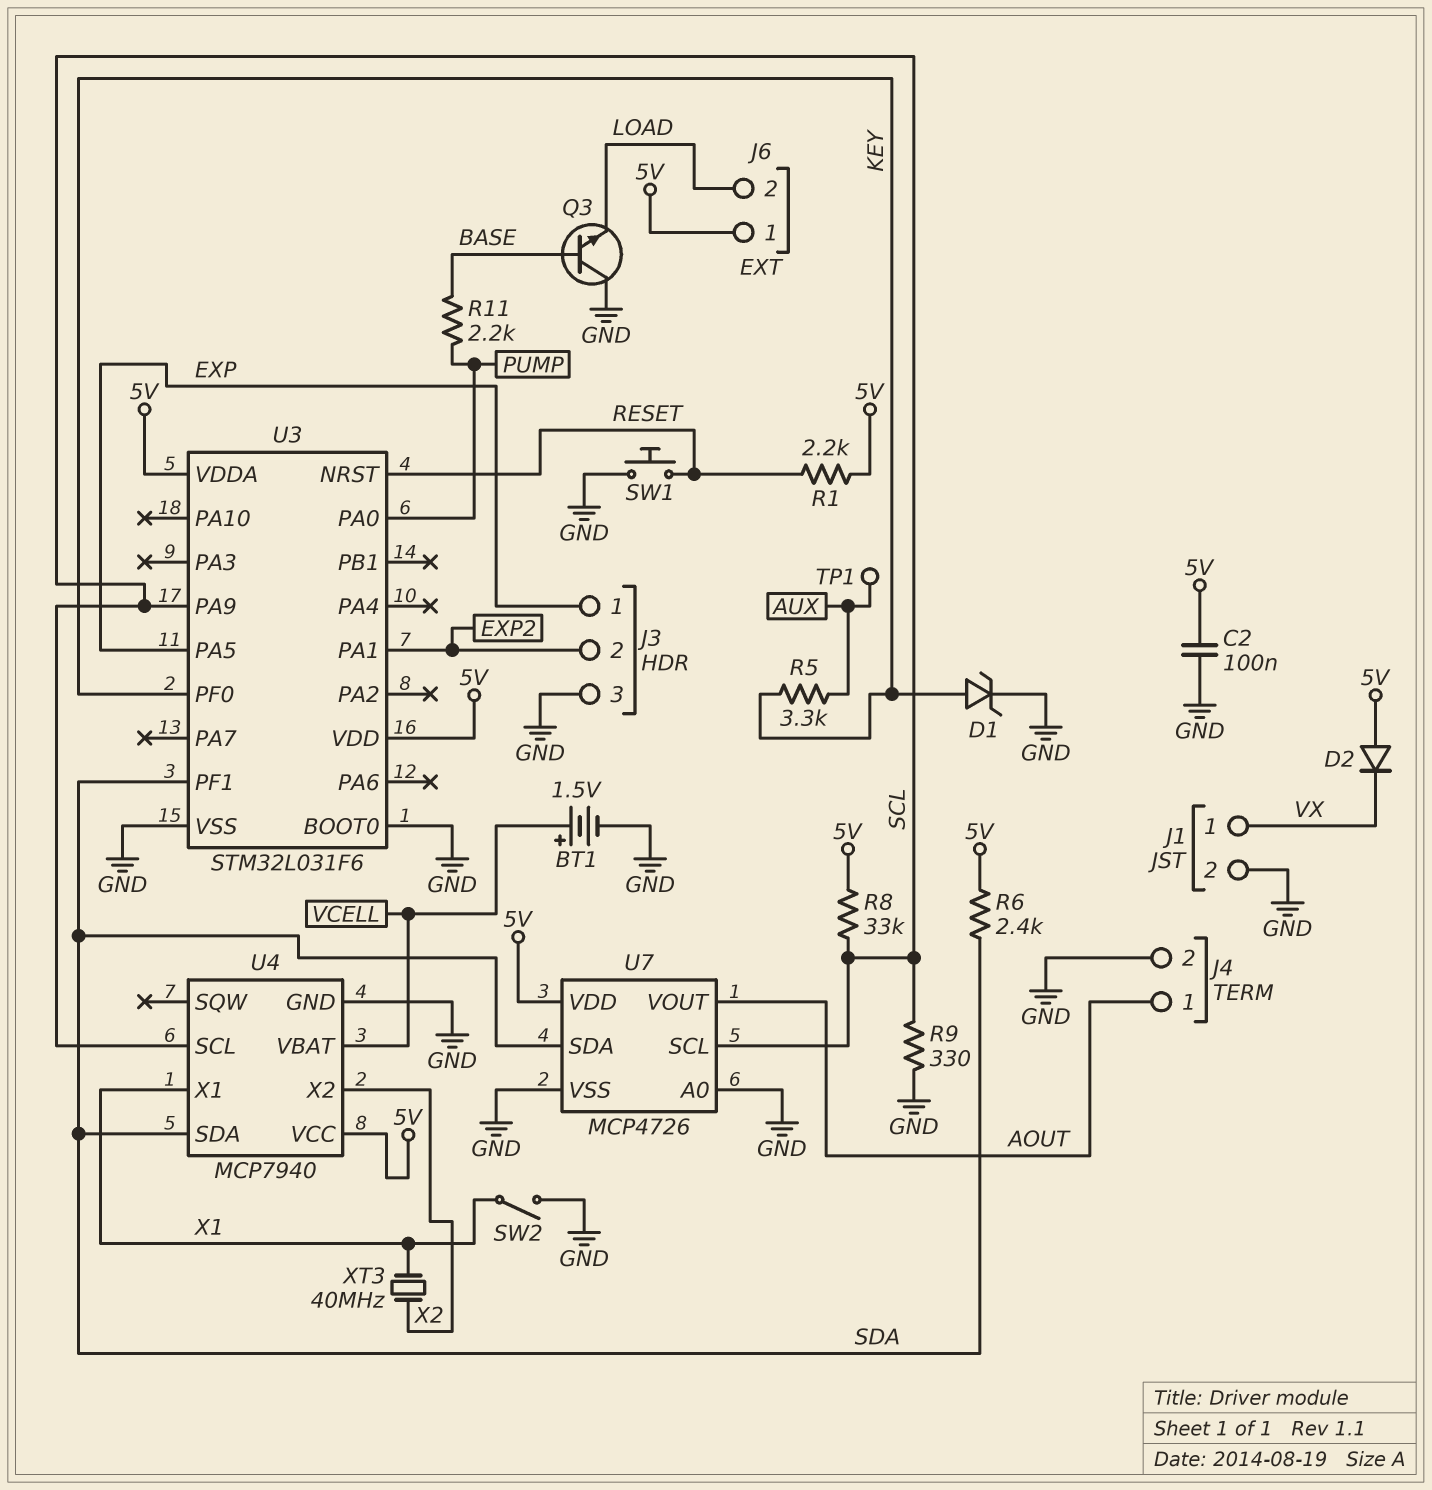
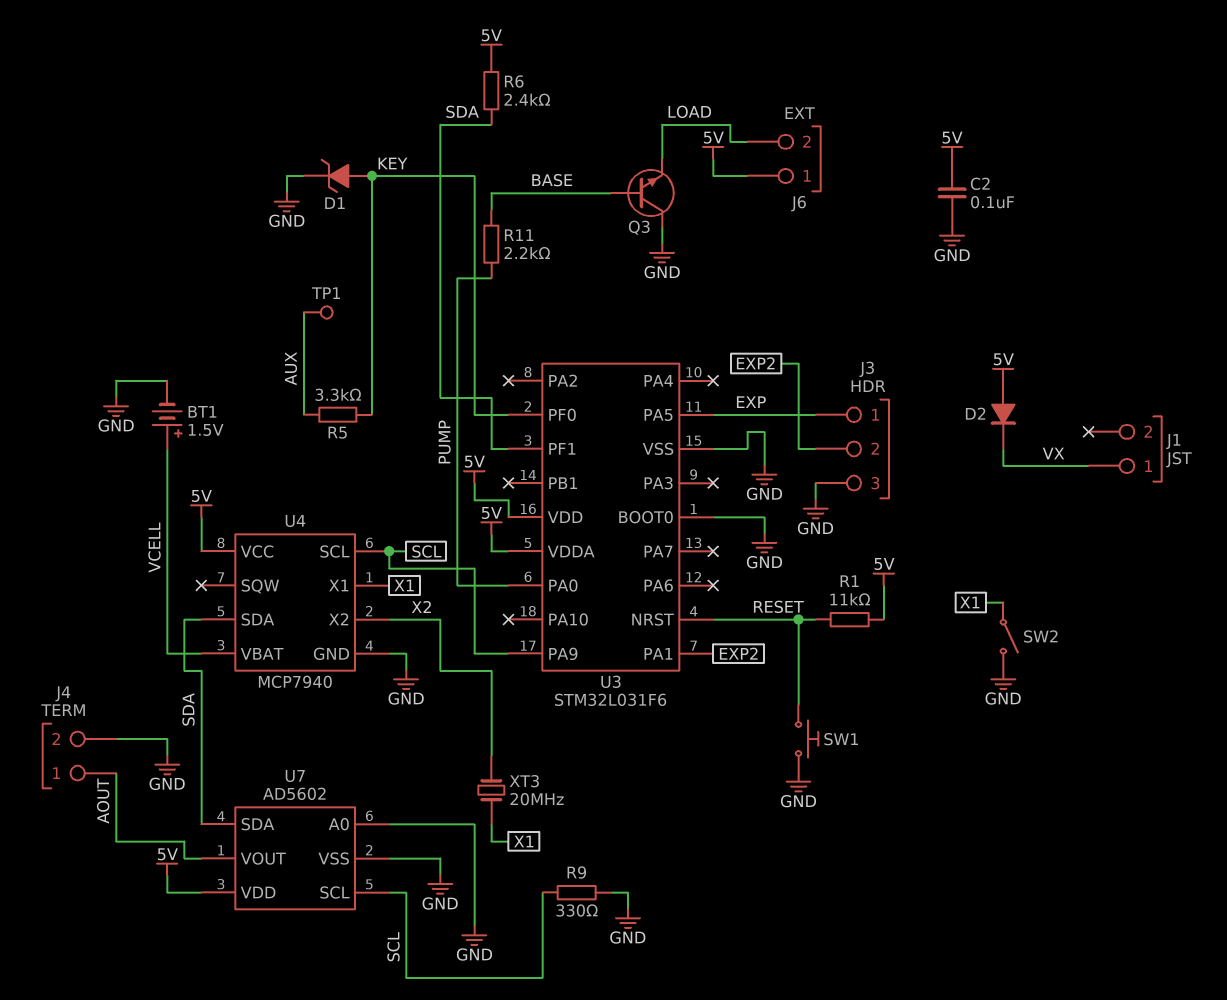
J1 pin 2: GND -> none
R1: 2.2k (5V, RESET) -> 11k (5V, RESET)
R8: 33k (5V, SCL) -> none
U7: MCP4726 -> AD5602
XT3: 40MHz (X1, X2) -> 20MHz (X1, X2)

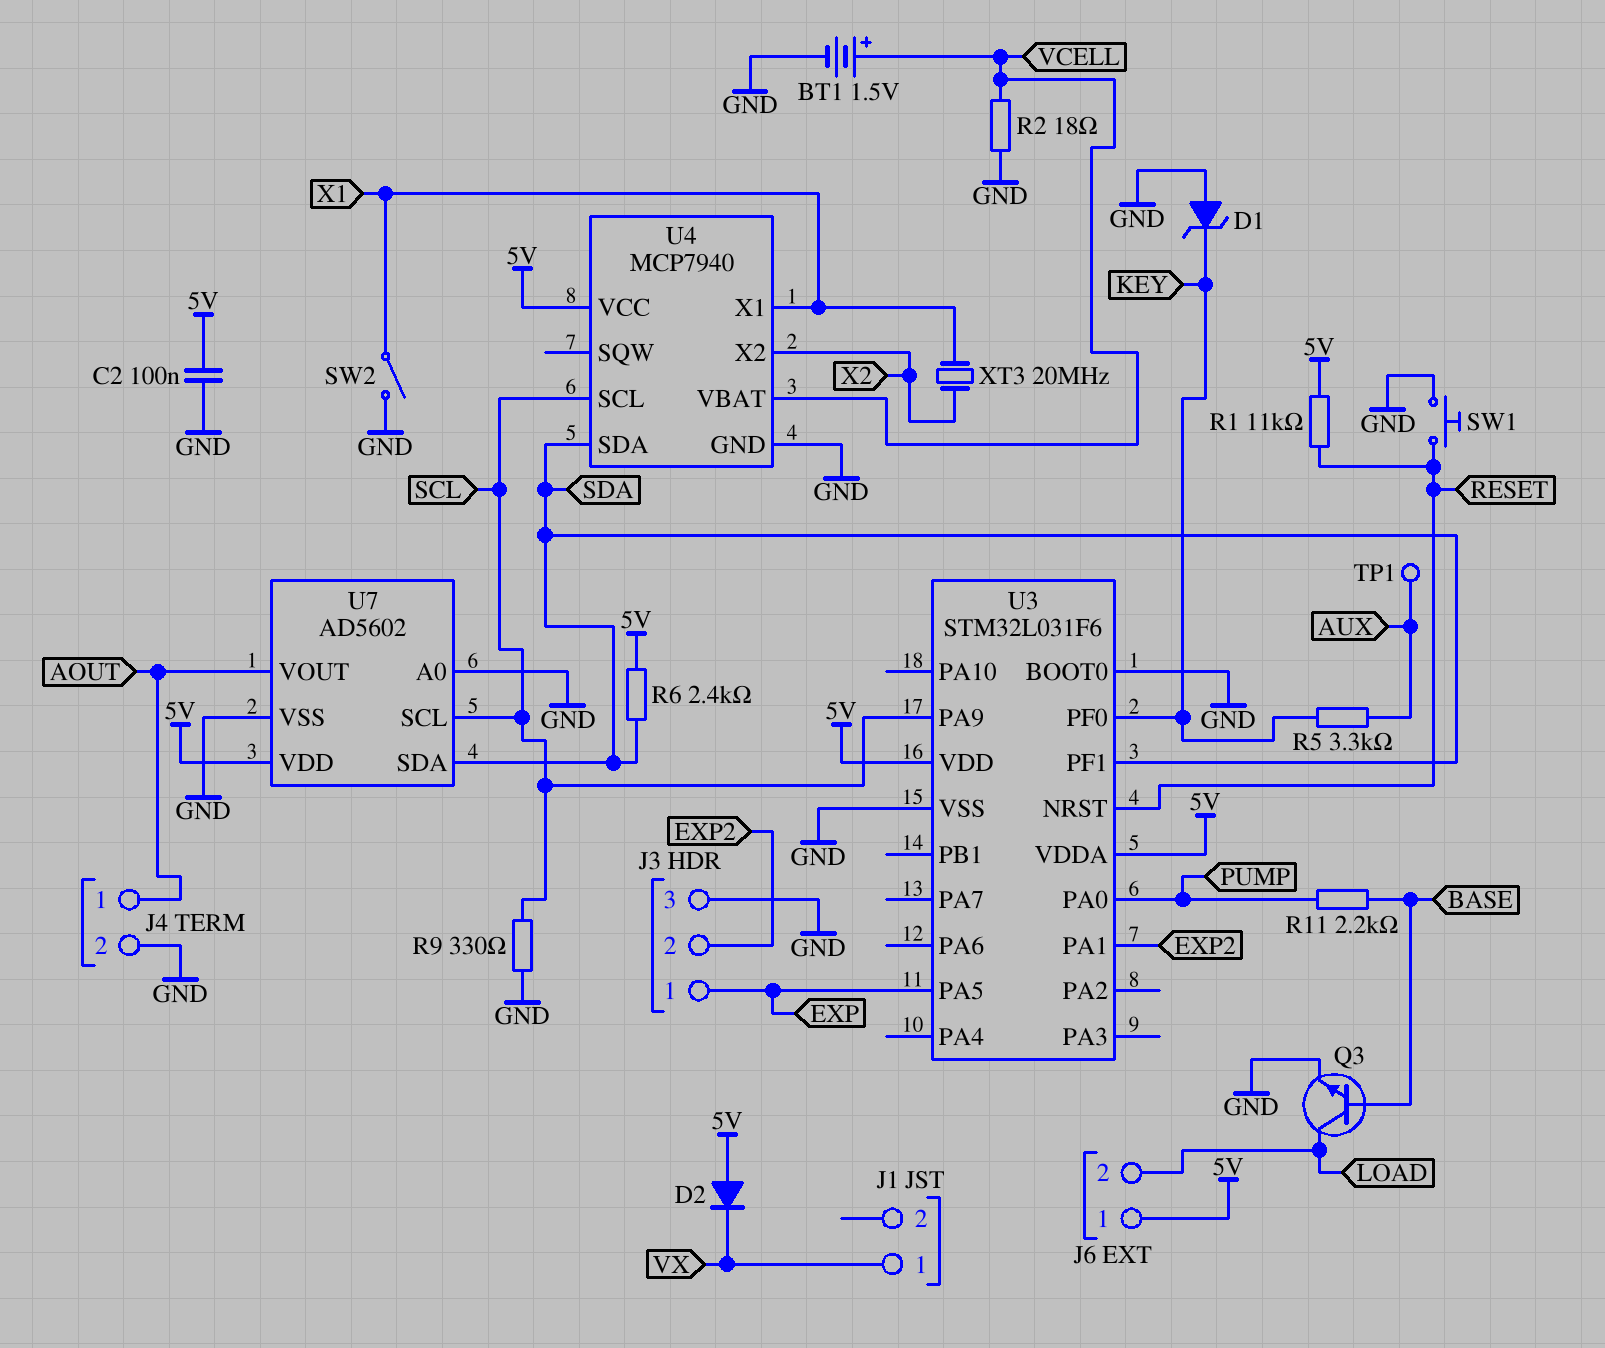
D1: zener (A KEY, K GND) -> zener (A GND, K KEY)
Q3: NPN (B BASE, C GND, E LOAD) -> NPN (B BASE, C LOAD, E GND)
R2: none -> 18 (GND, VCELL)

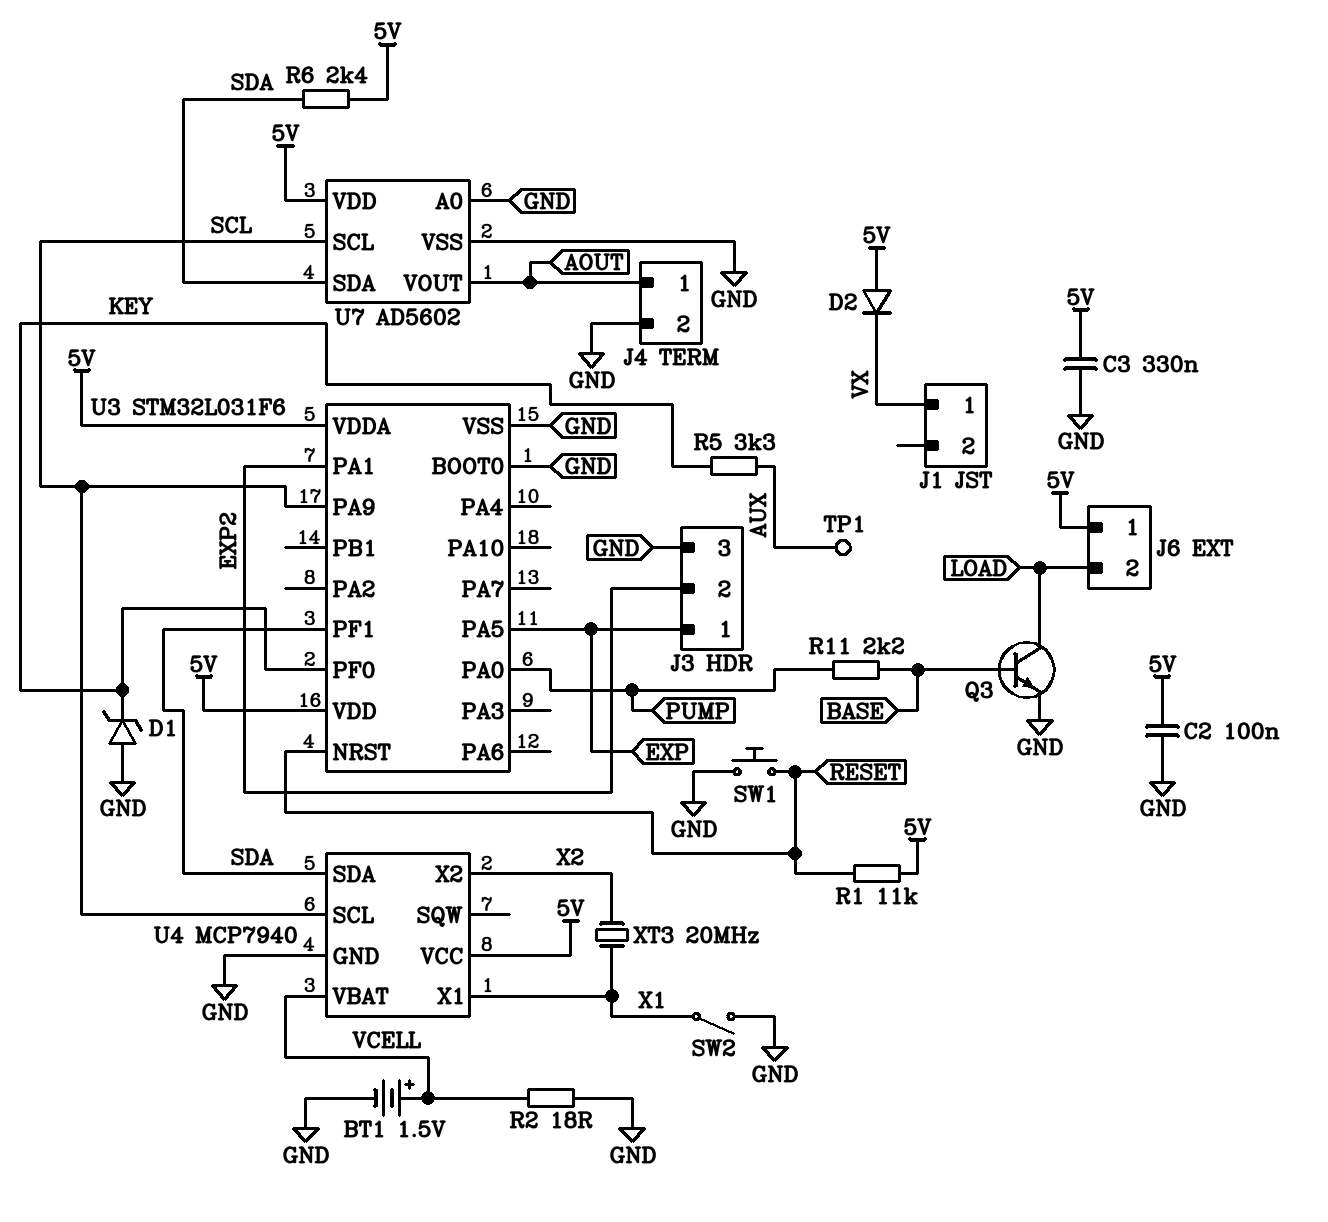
C3: none -> 330nF (5V, GND)
R9: 330 (GND, SCL) -> none

